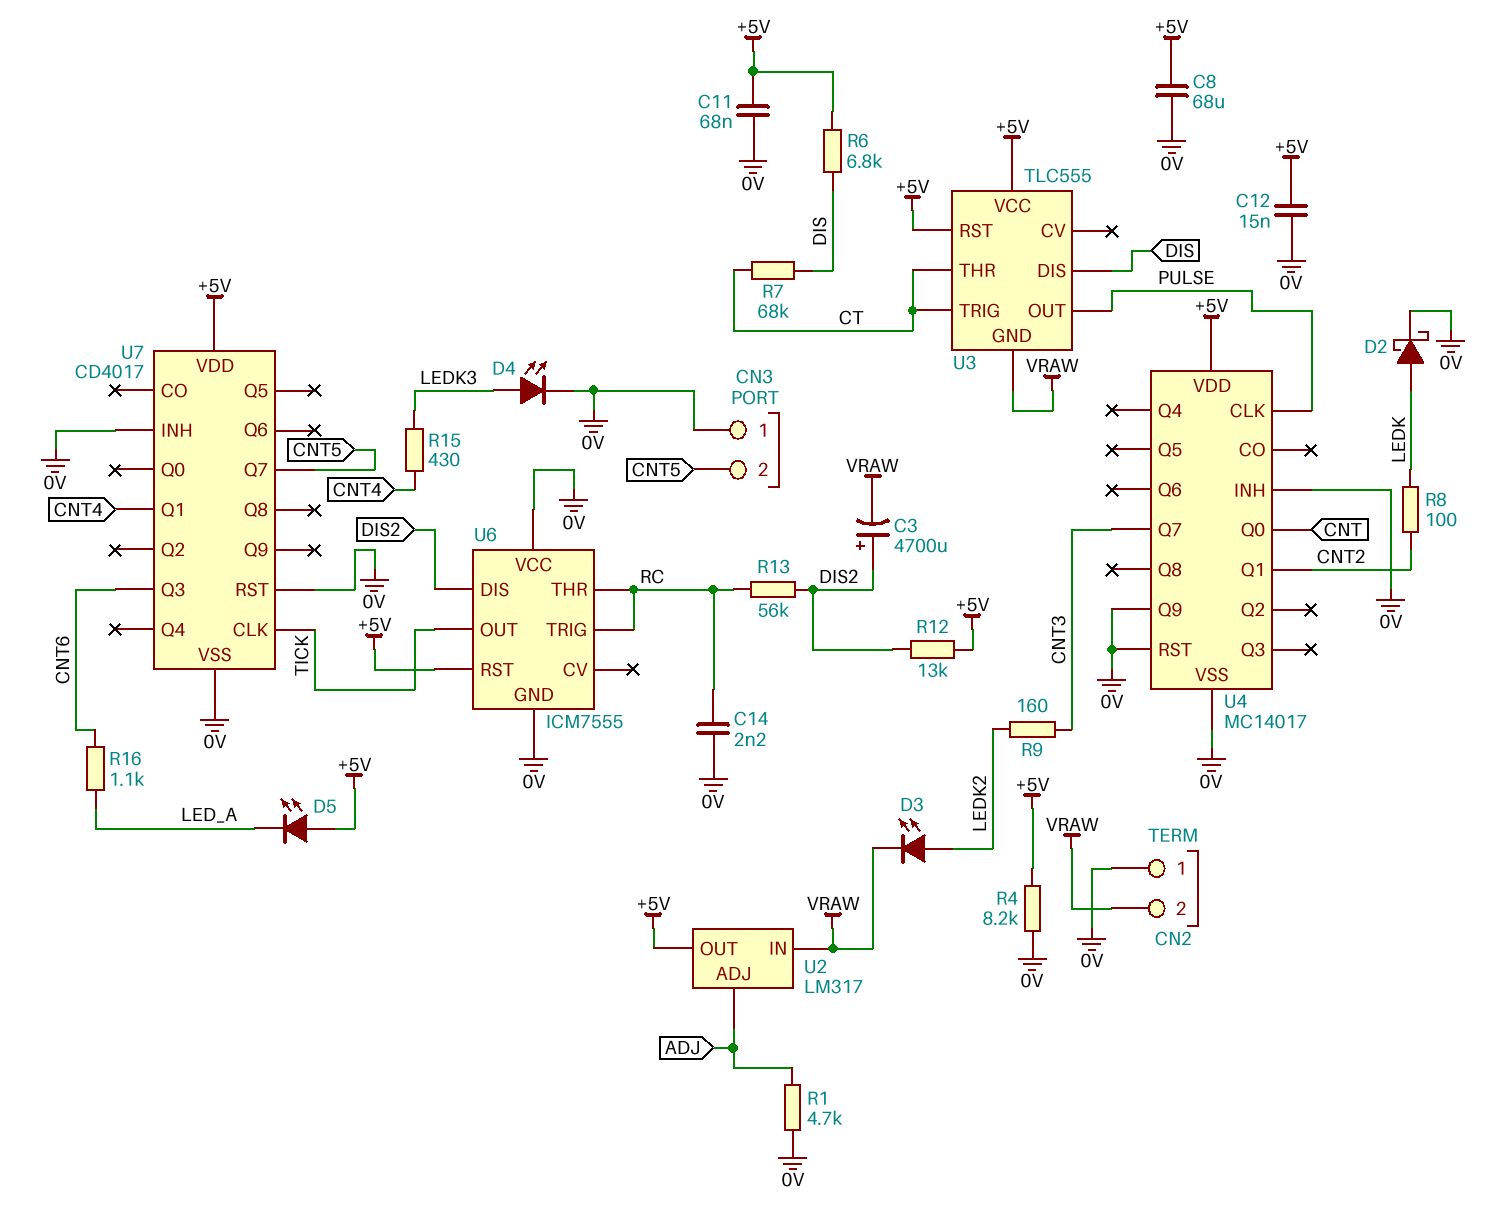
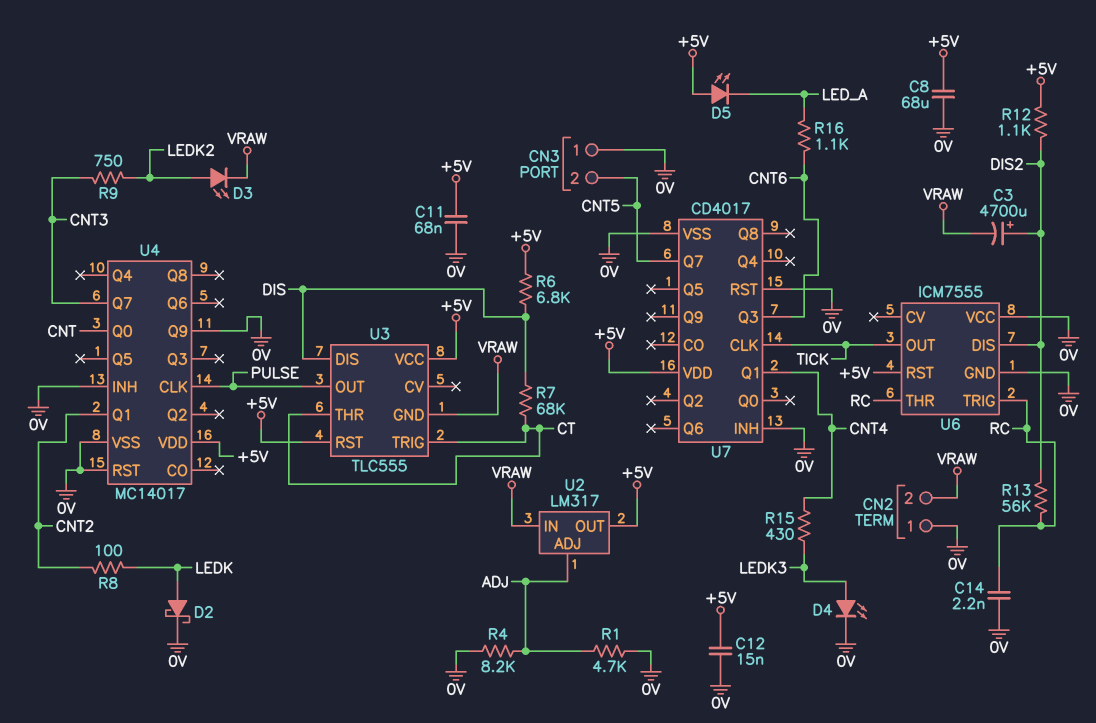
R4: 8.2k (+5V, 0V) -> 8.2k (0V, ADJ)
R9: 160 (CNT3, LEDK2) -> 750 (CNT3, LEDK2)
R12: 13k (+5V, DIS2) -> 1.1k (+5V, DIS2)

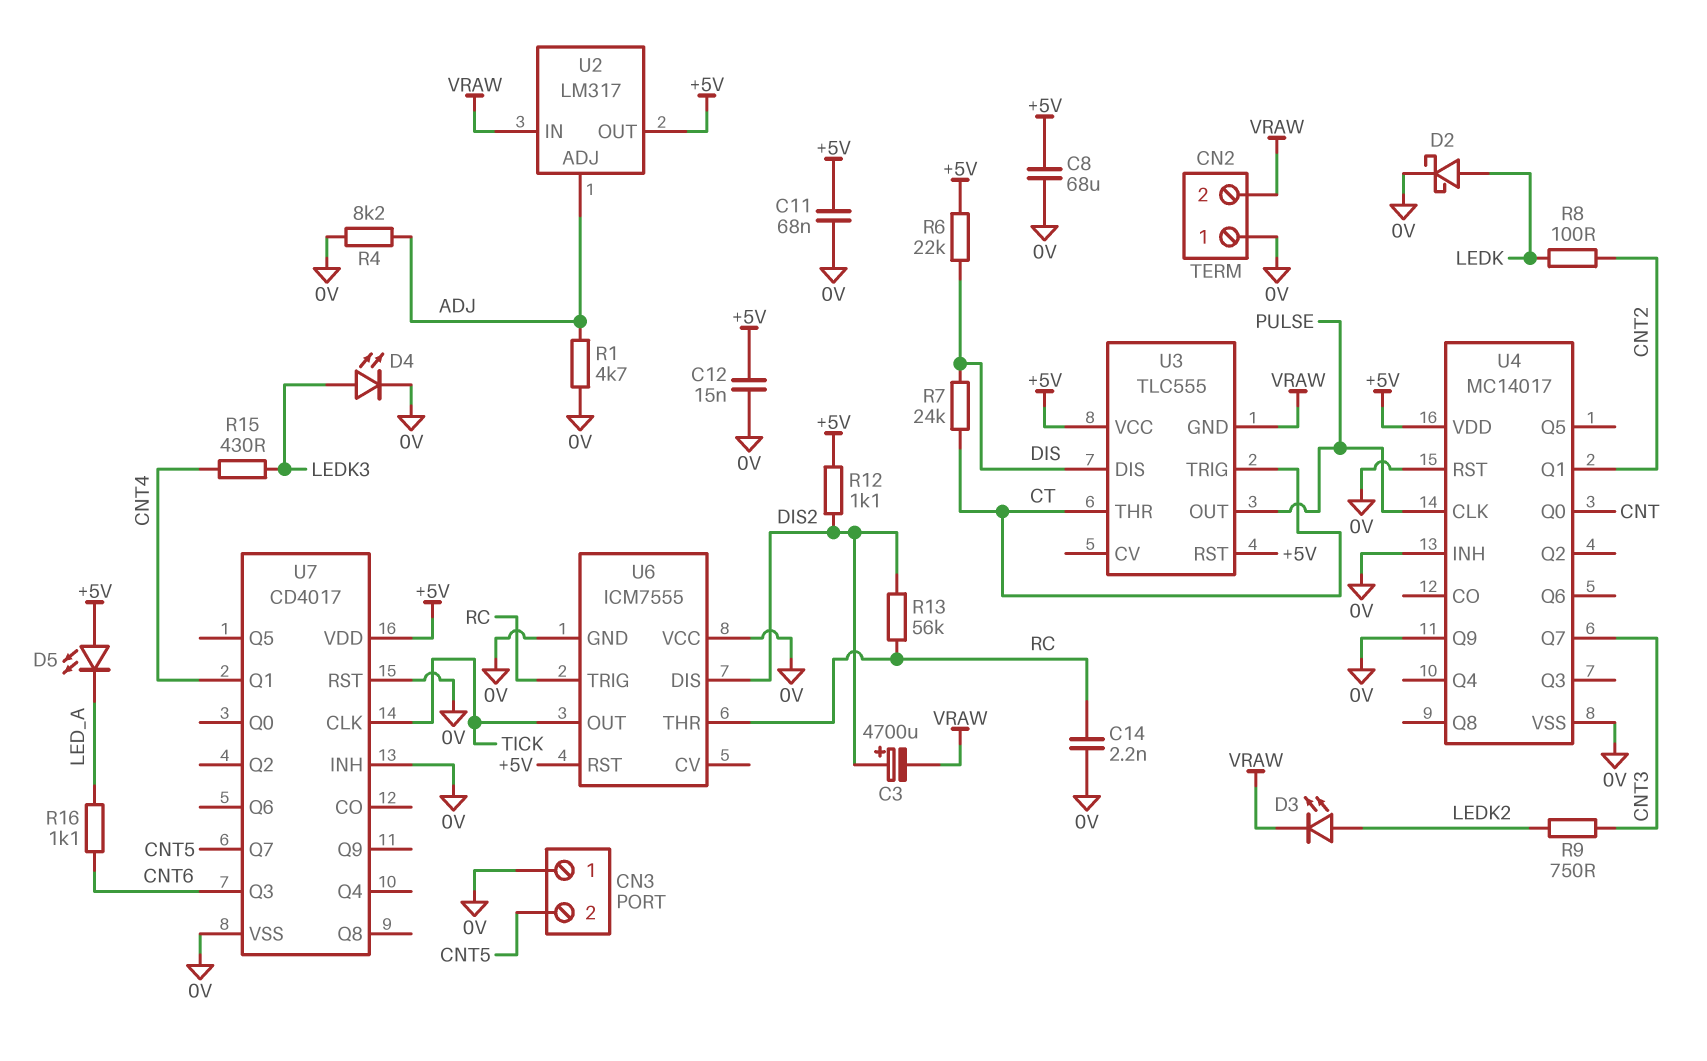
R6: 6.8k (+5V, DIS) -> 22k (+5V, DIS)
R7: 68k (CT, DIS) -> 24k (CT, DIS)

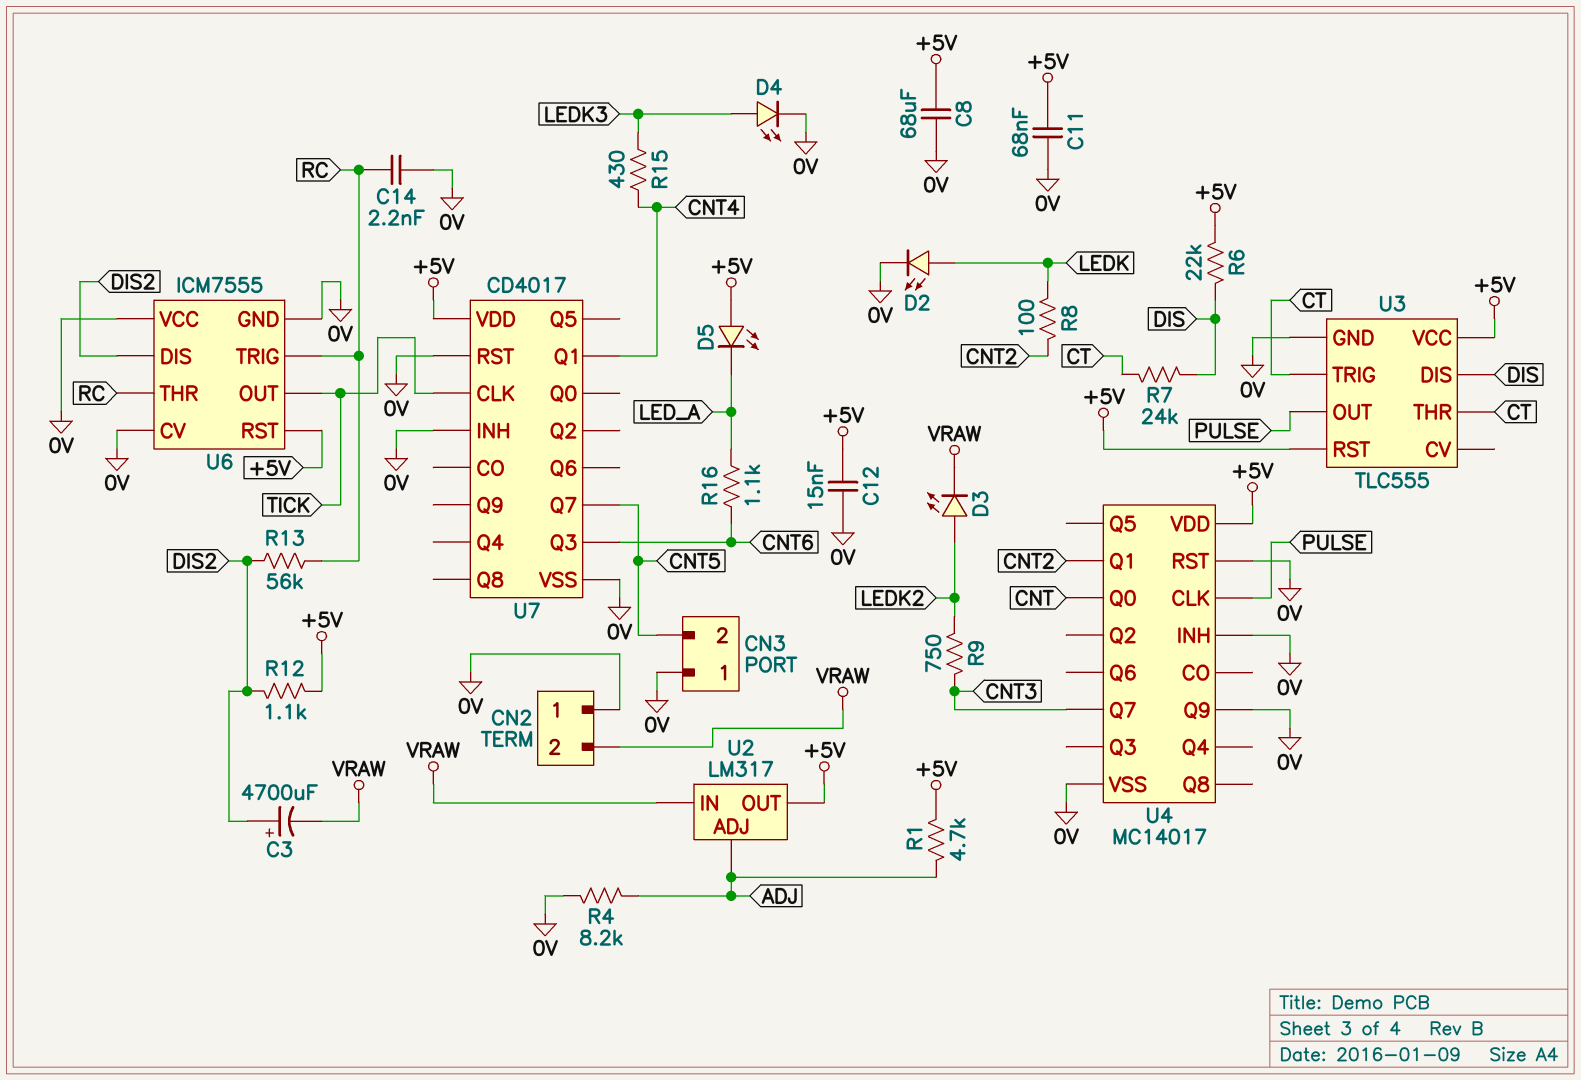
D2: schottky (A LEDK, K 0V) -> LED (A LEDK, K 0V)
R1: 4.7k (0V, ADJ) -> 4.7k (+5V, ADJ)
U3 pin GND: VRAW -> 0V
U6 pin CV: none -> 0V

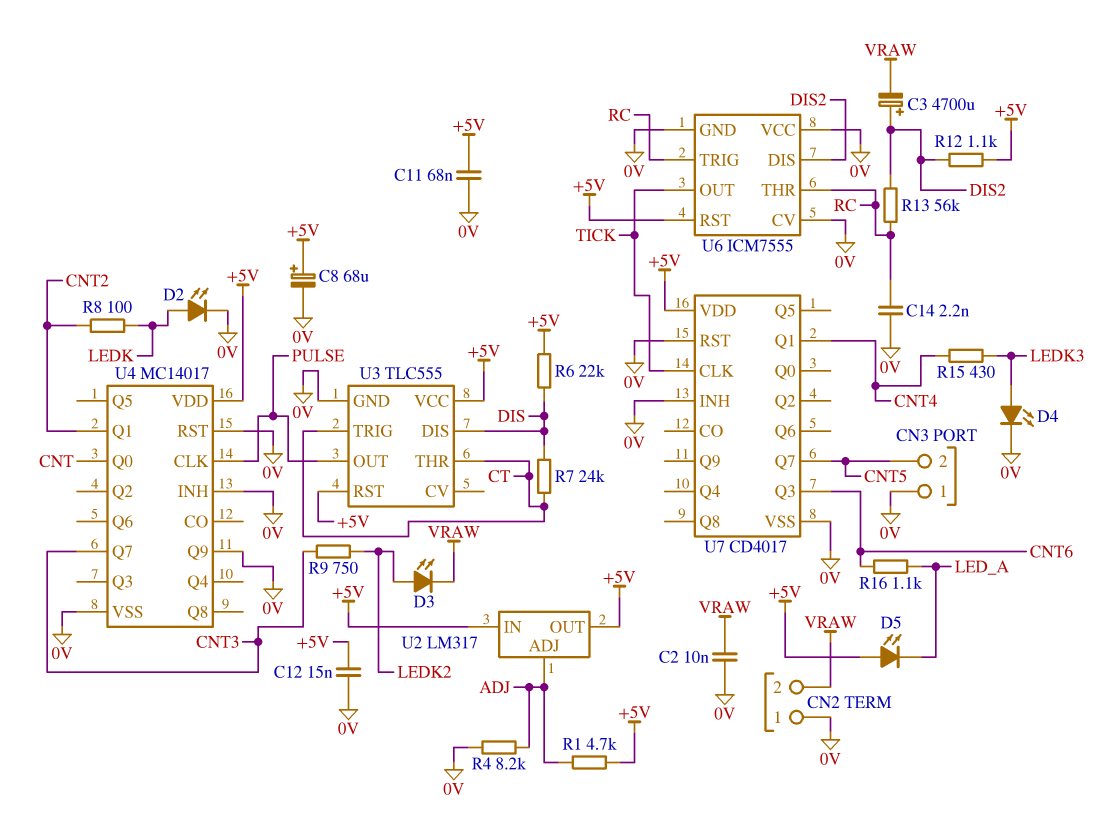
C2: none -> 10nF (0V, VRAW)
C8: 68uF (+5V, 0V) -> 68uF (plus +5V, minus 0V)
U2 pin IN: VRAW -> +5V

